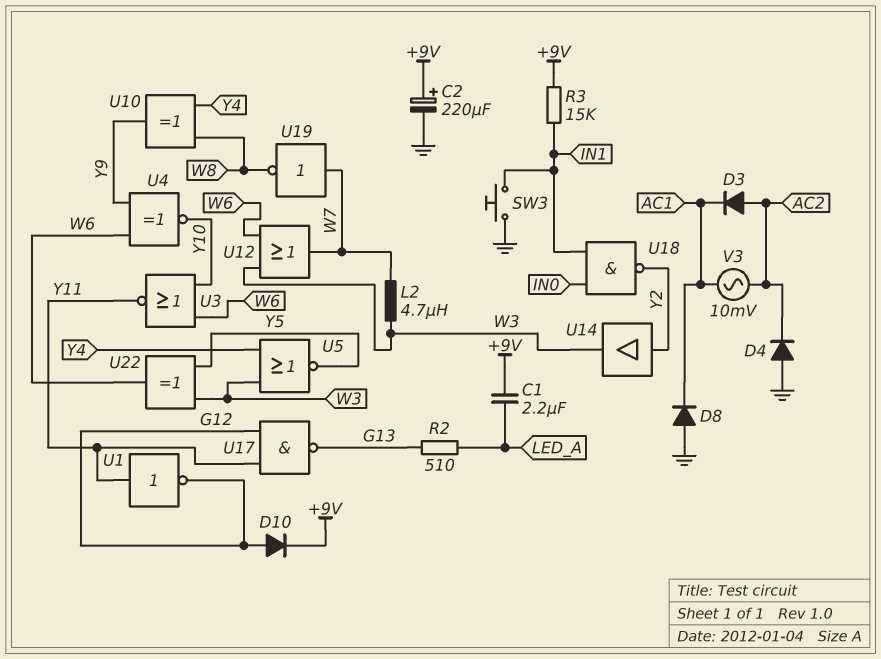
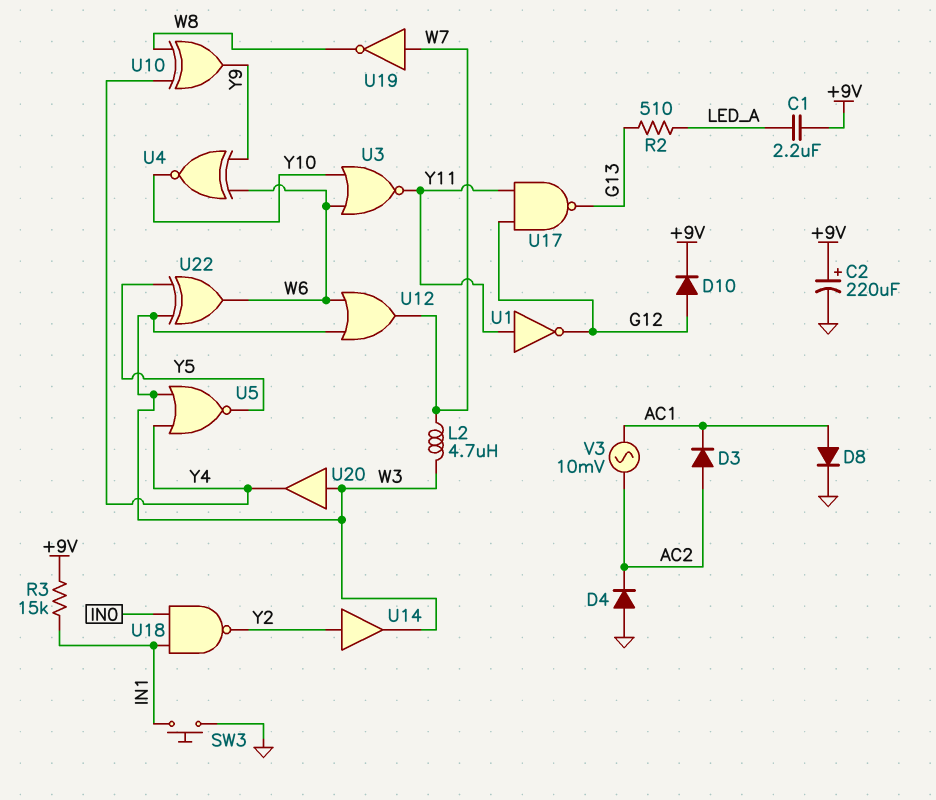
D8: diode (A GND, K AC1) -> diode (A AC1, K GND)
U20: none -> buffer (in W3, out Y4)

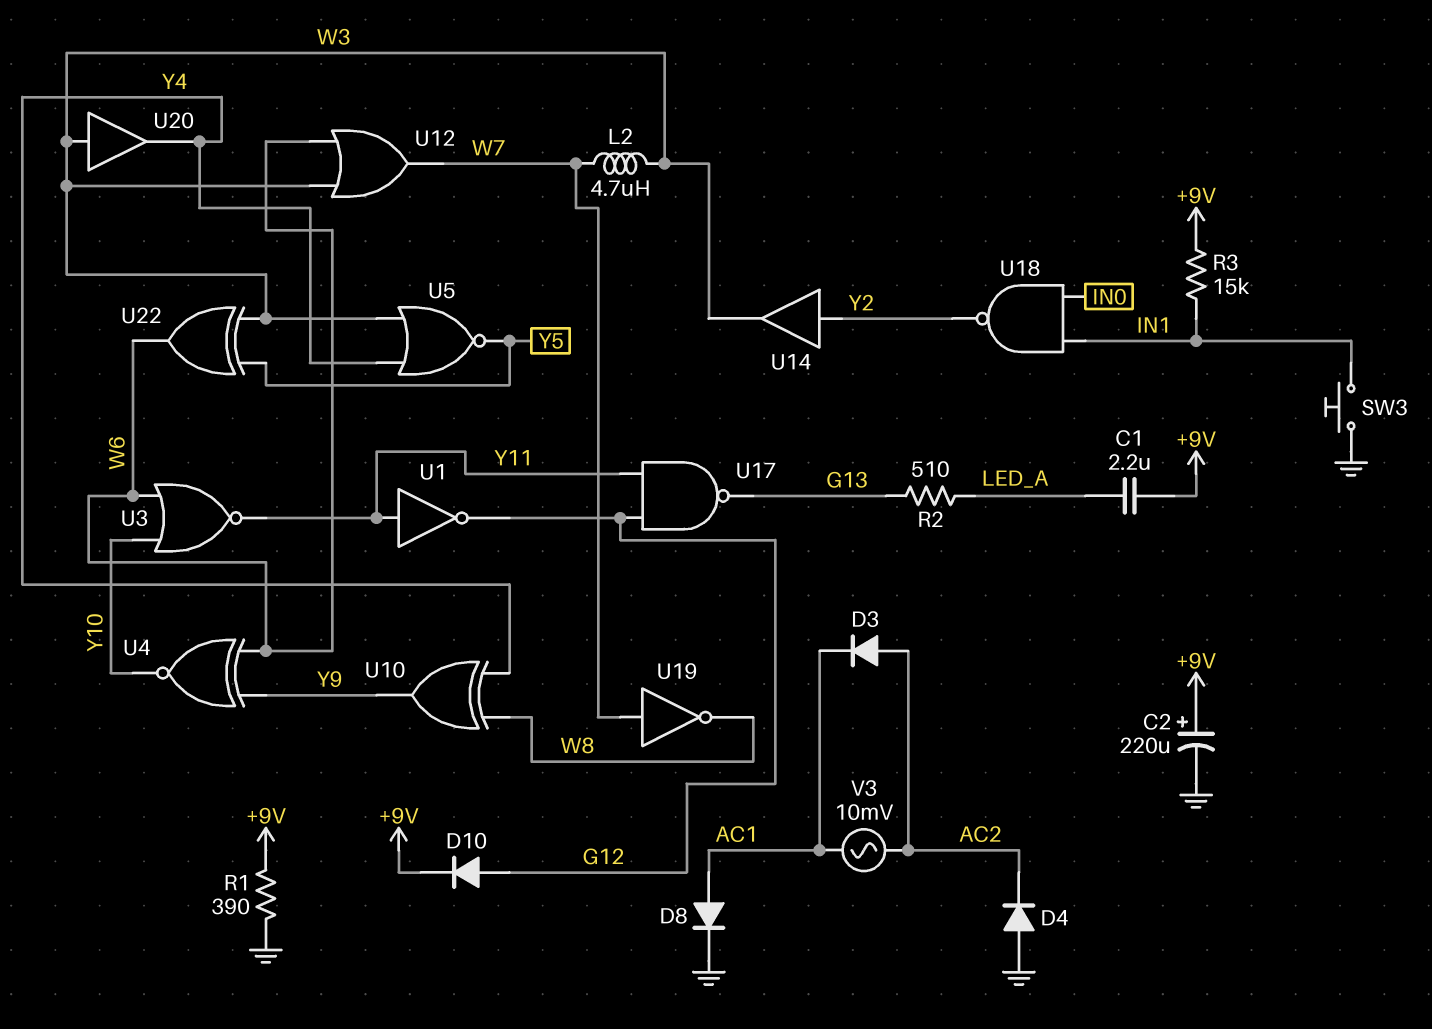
R1: none -> 390 (+9V, GND)

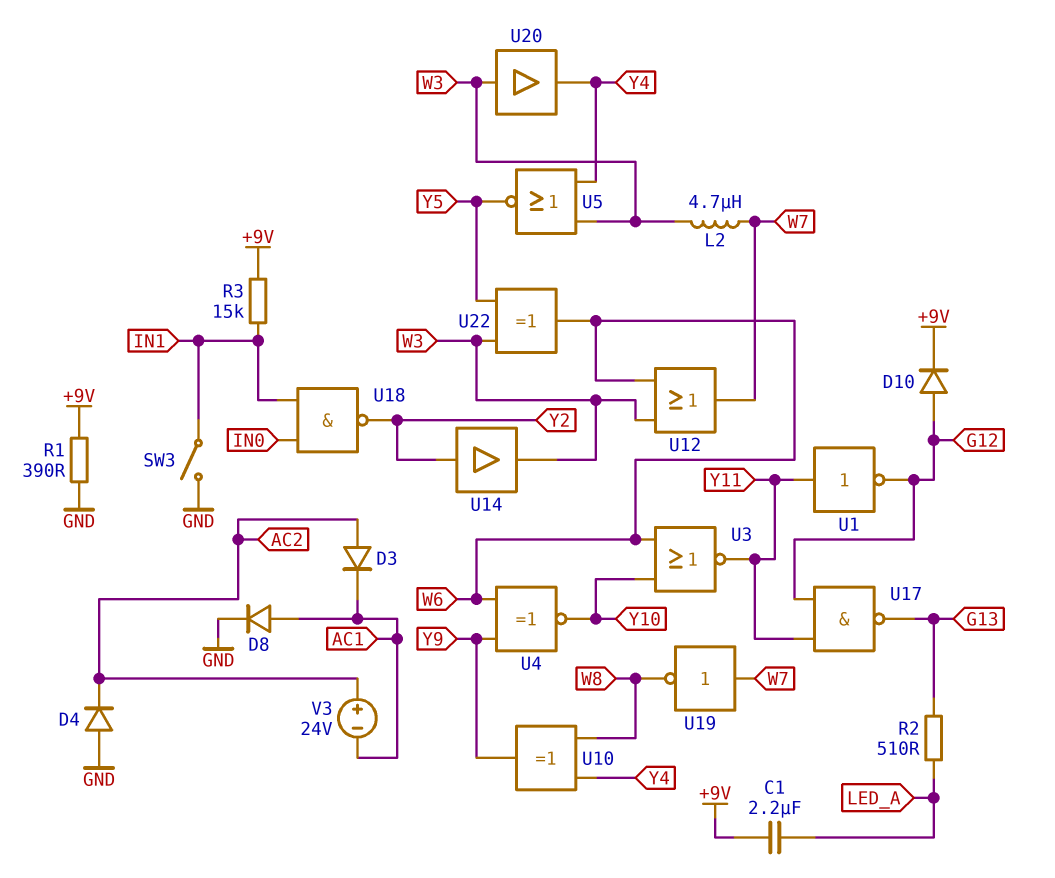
C2: 220uF (plus +9V, minus GND) -> none
SW3: button (GND, IN1) -> switch (GND, IN1)
V3: AC 10mV (AC1, AC2) -> 24V (plus AC2, minus AC1)

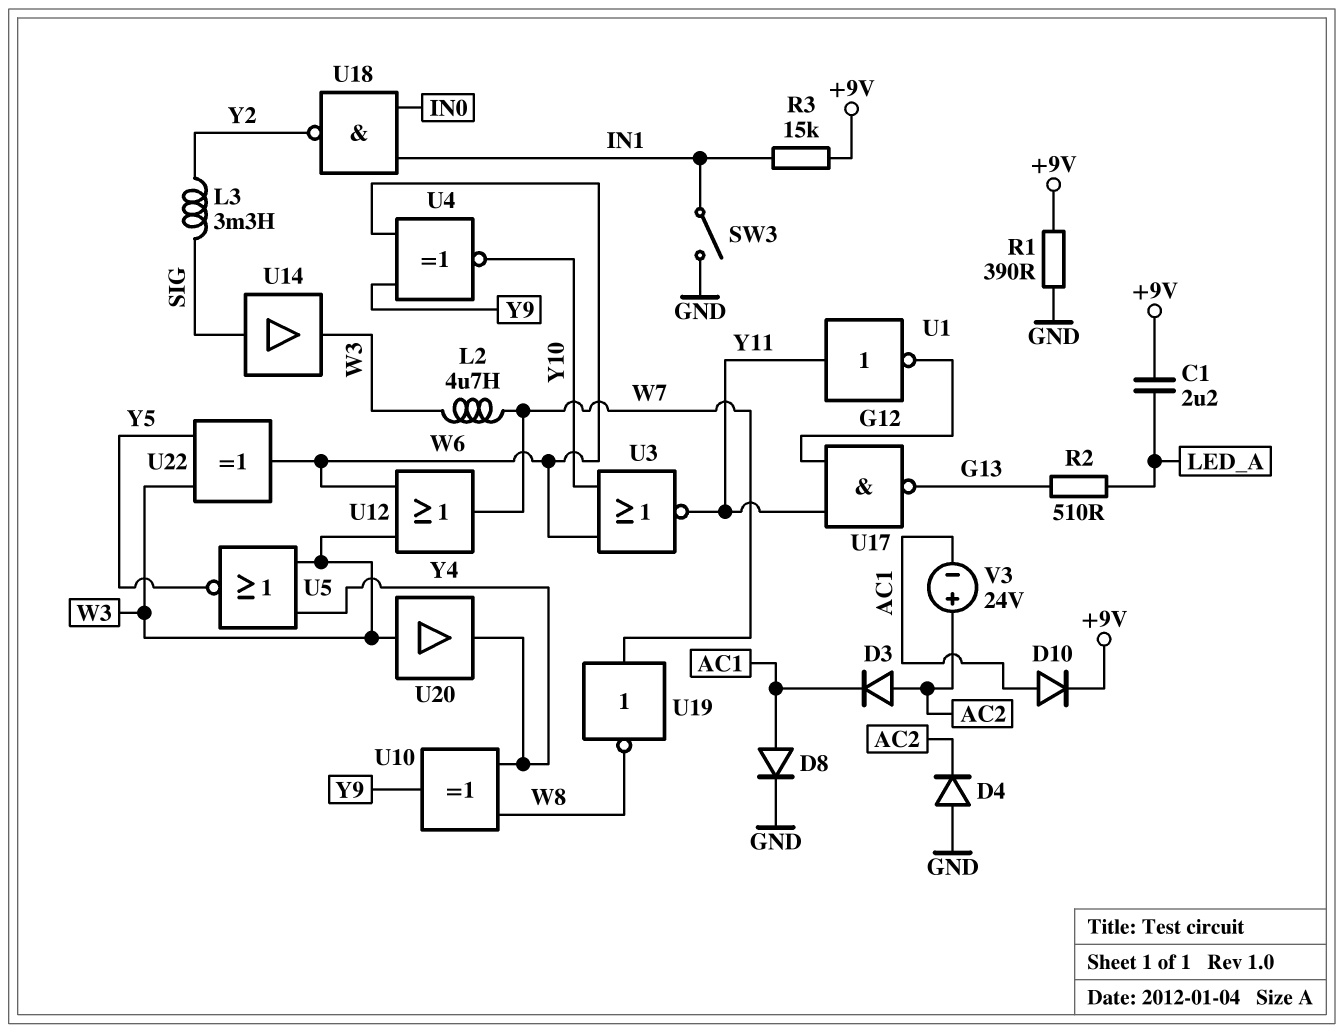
D10: diode (A G12, K +9V) -> diode (A AC1, K +9V)
L3: none -> 3.3mH (SIG, Y2)
U14: buffer (in Y2, out W3) -> buffer (in SIG, out W3)

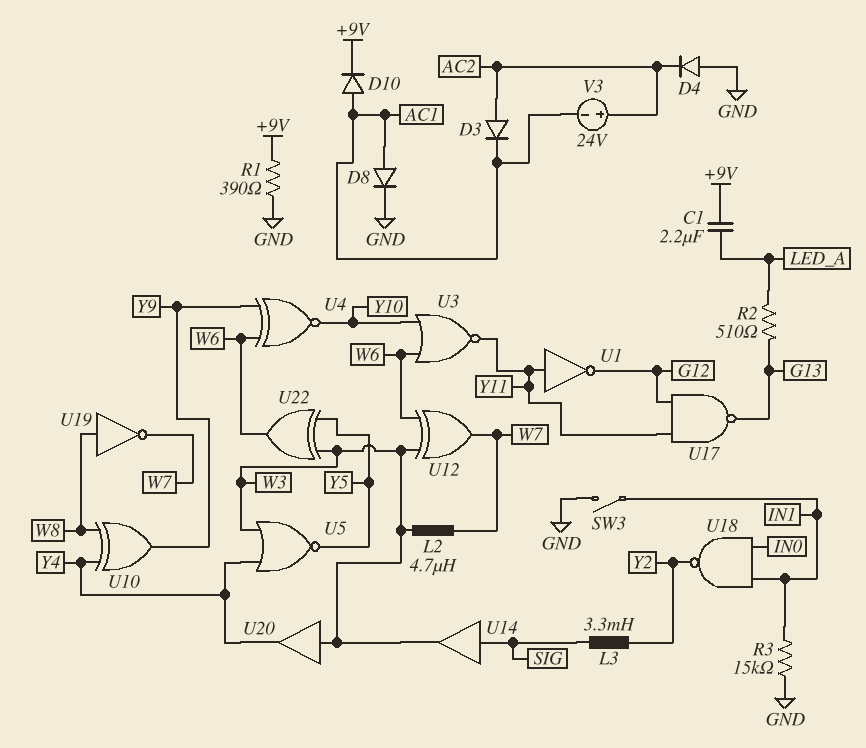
R3: 15k (+9V, IN1) -> 15k (GND, IN1)
U12: OR (in W3, in W6, out W7) -> XOR (in W3, in W6, out W7)
U19: NOT (in W7, out W8) -> NOT (in W8, out W7)

